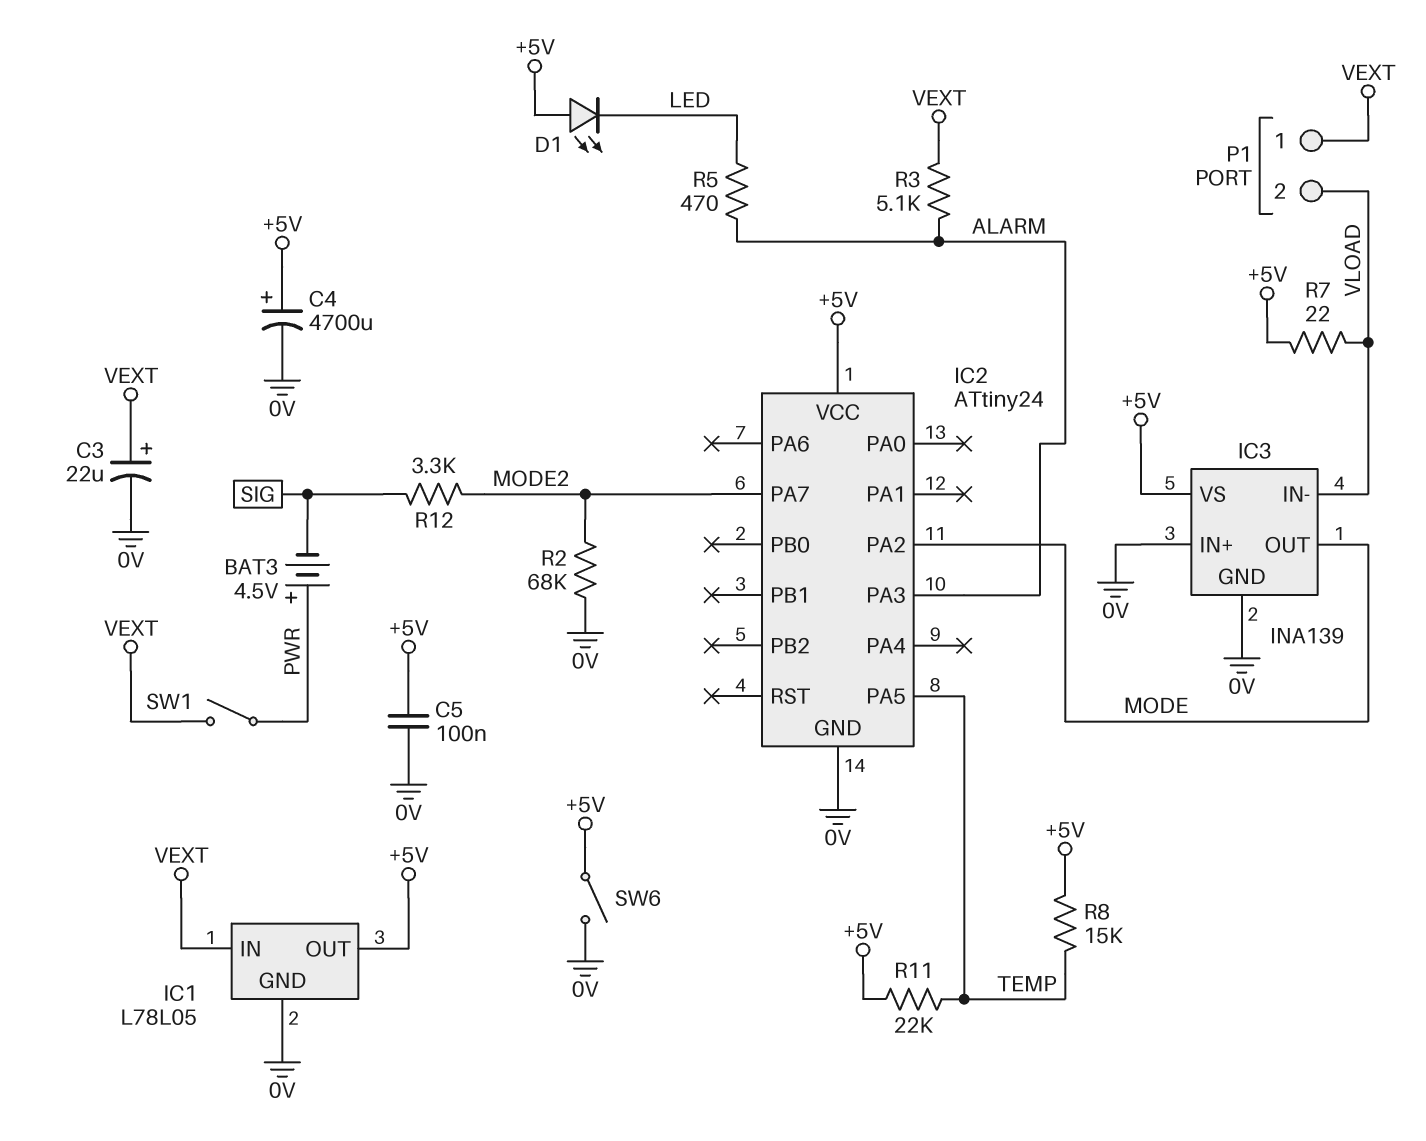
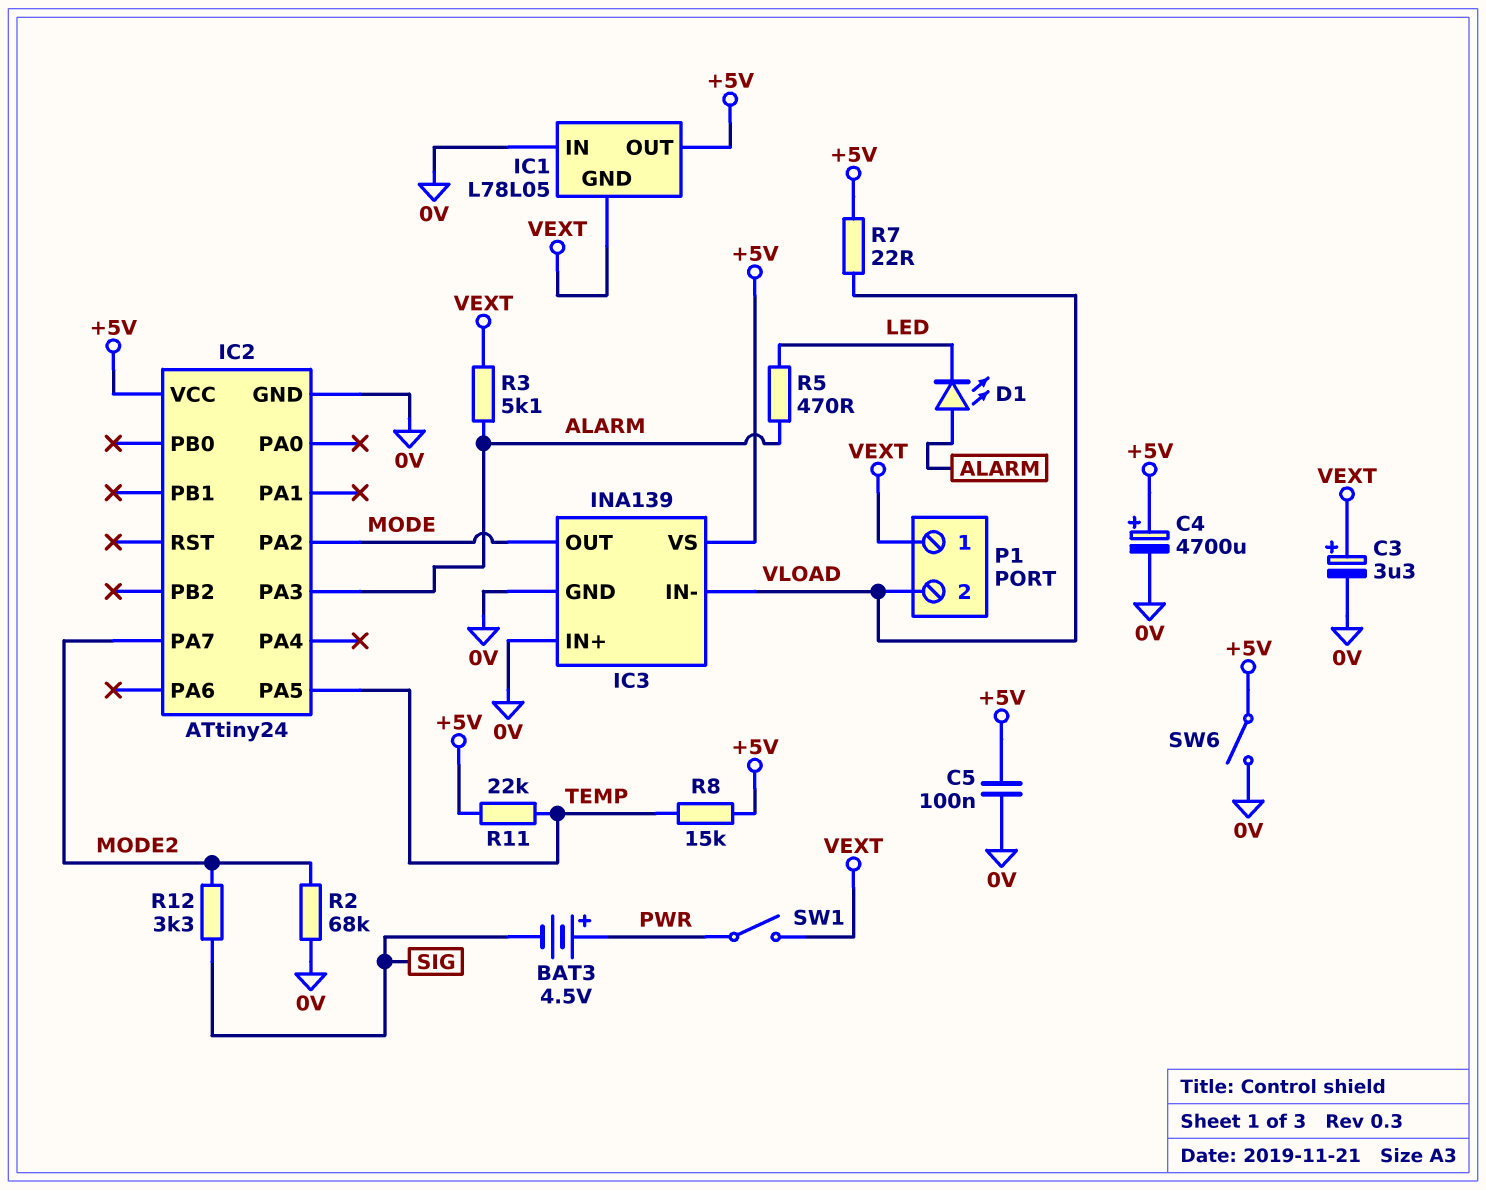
C3: 22uF (plus VEXT, minus 0V) -> 3.3uF (plus VEXT, minus 0V)
D1: LED (A +5V, K LED) -> LED (A ALARM, K LED)
IC1 pin GND: 0V -> VEXT
IC1 pin IN: VEXT -> 0V

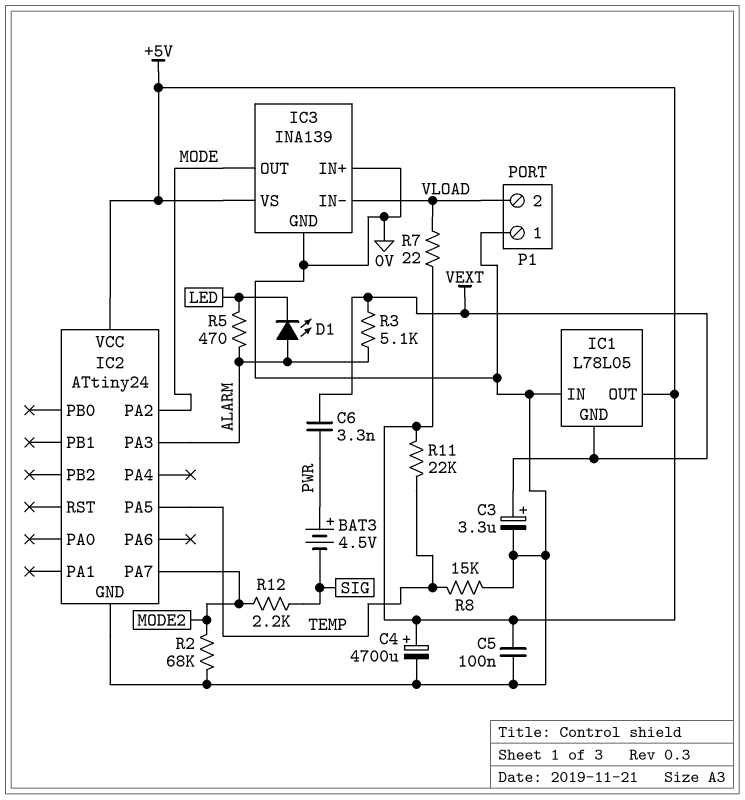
C6: none -> 3.3nF (PWR, VEXT)
P1 pin 1: VEXT -> 0V
R8: 15k (+5V, TEMP) -> 15k (0V, TEMP)
R12: 3.3k (MODE2, SIG) -> 2.2k (MODE2, SIG)
SW1: switch (PWR, VEXT) -> none
SW6: switch (+5V, 0V) -> none

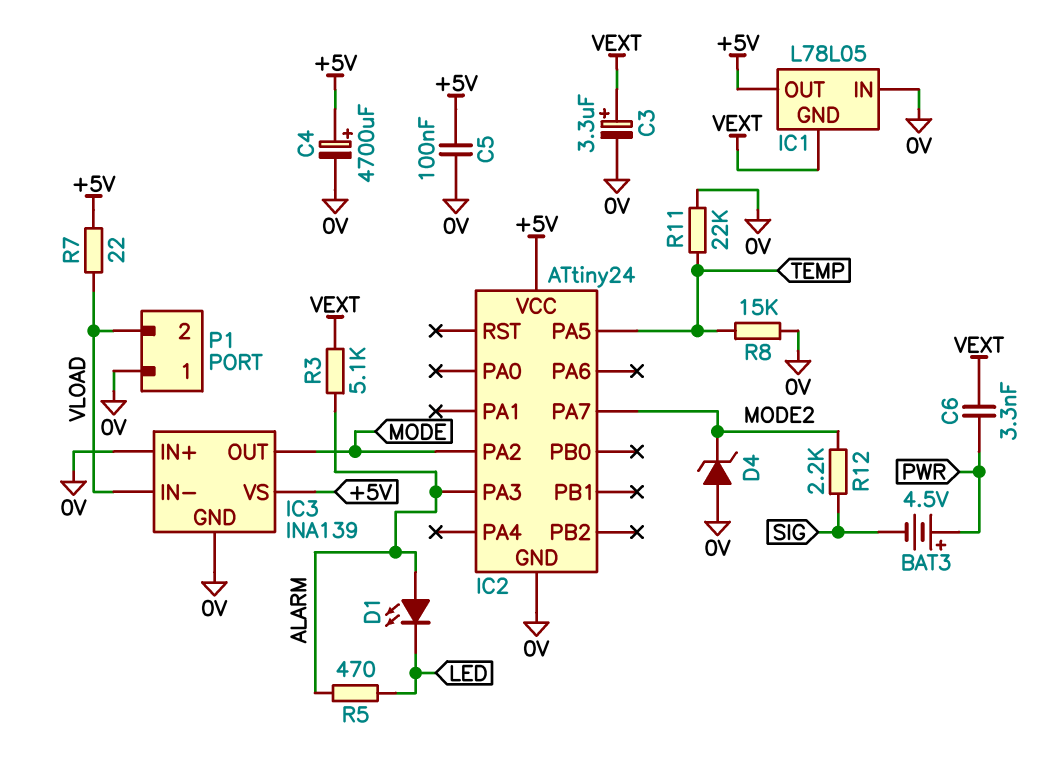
D4: none -> zener (A 0V, K MODE2)
R2: 68k (0V, MODE2) -> none
R11: 22k (+5V, TEMP) -> 22k (0V, TEMP)

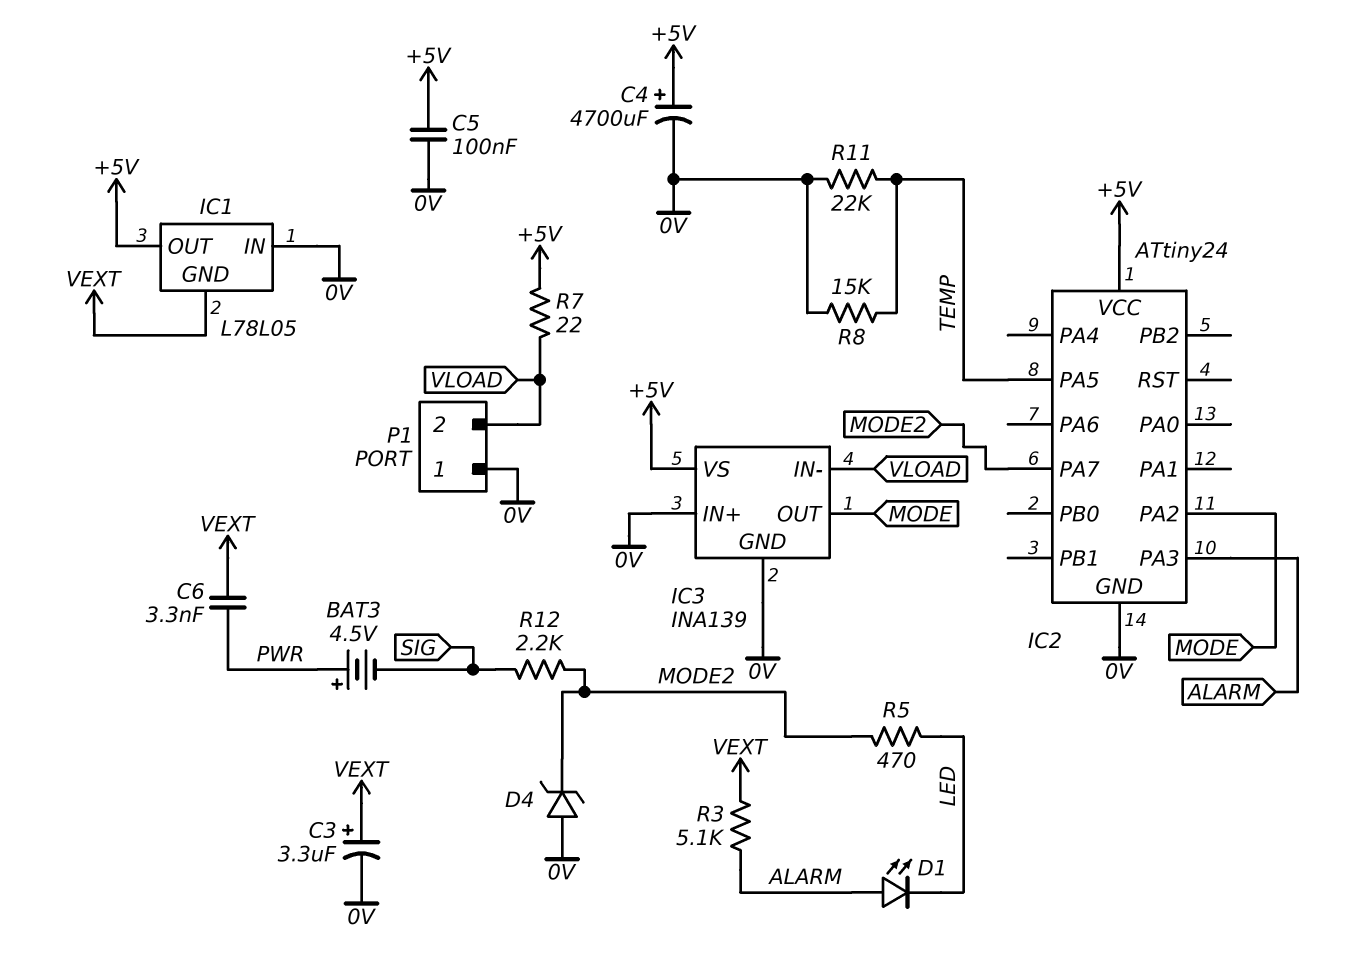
R5: 470 (ALARM, LED) -> 470 (LED, MODE2)

